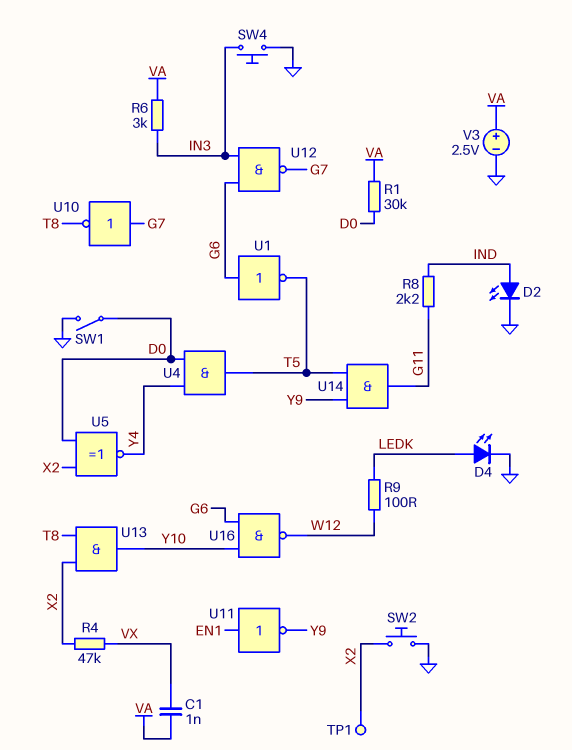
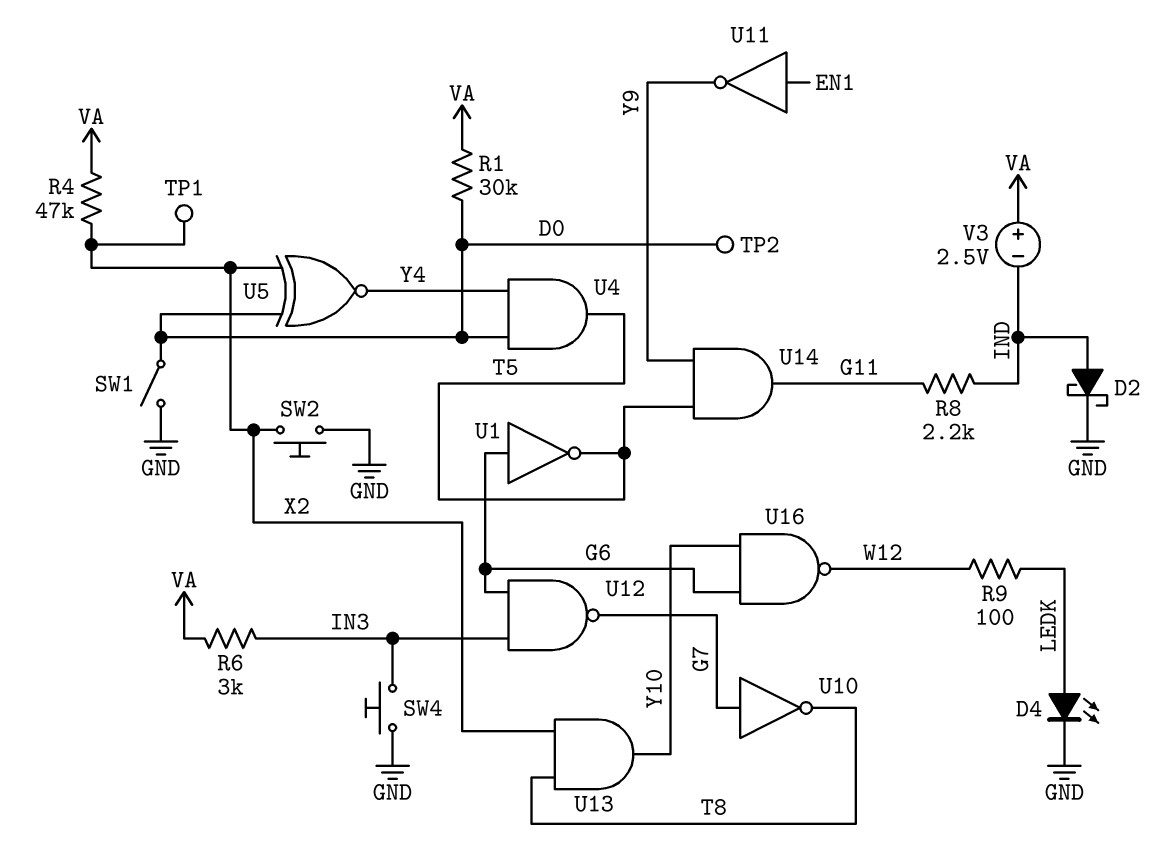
C1: 1nF (VA, VX) -> none
D2: LED (A IND, K GND) -> schottky (A IND, K GND)
R4: 47k (VX, X2) -> 47k (VA, X2)
TP2: none -> test point (D0)
V3: 2.5V (plus VA, minus GND) -> 2.5V (plus VA, minus IND)

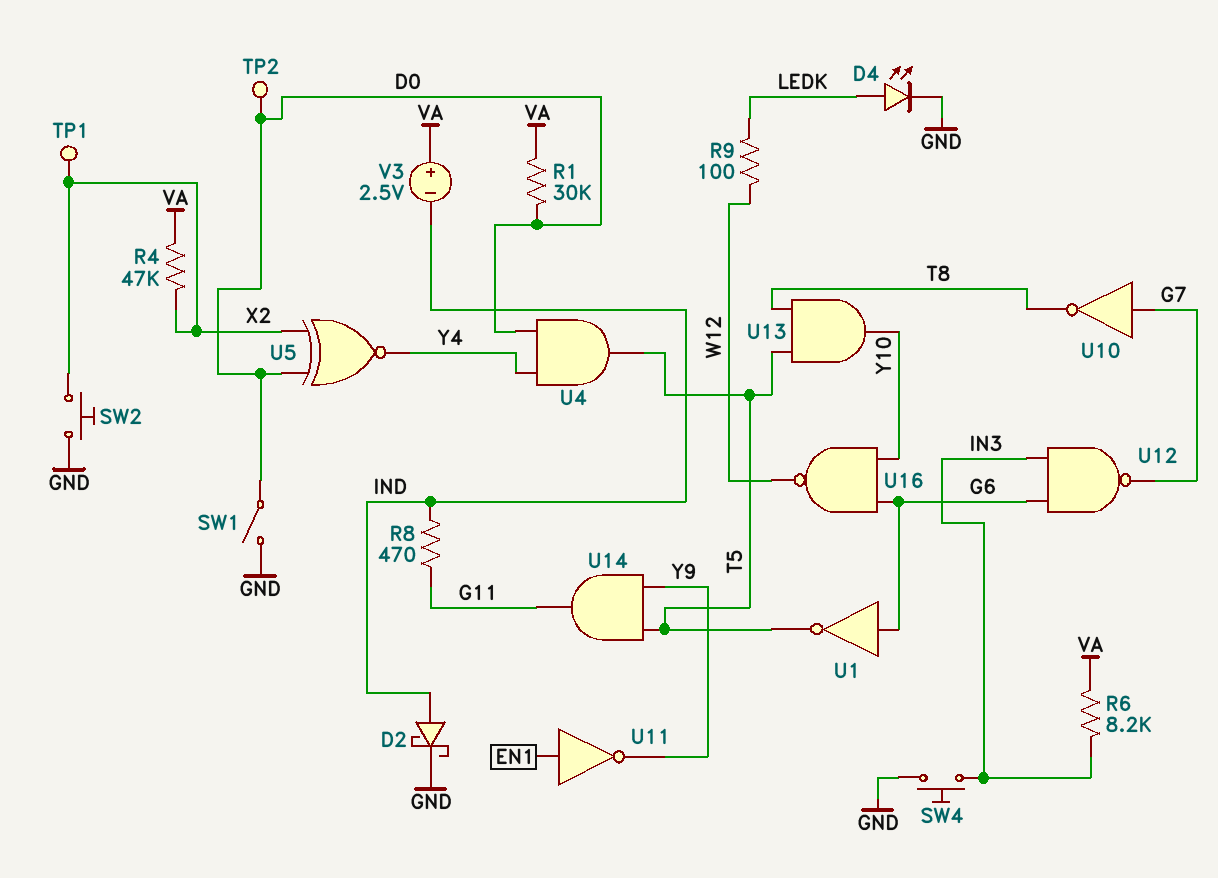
R6: 3k (IN3, VA) -> 8.2k (IN3, VA)
R8: 2.2k (G11, IND) -> 470 (G11, IND)
U13: AND (in T8, in X2, out Y10) -> AND (in T5, in T8, out Y10)

